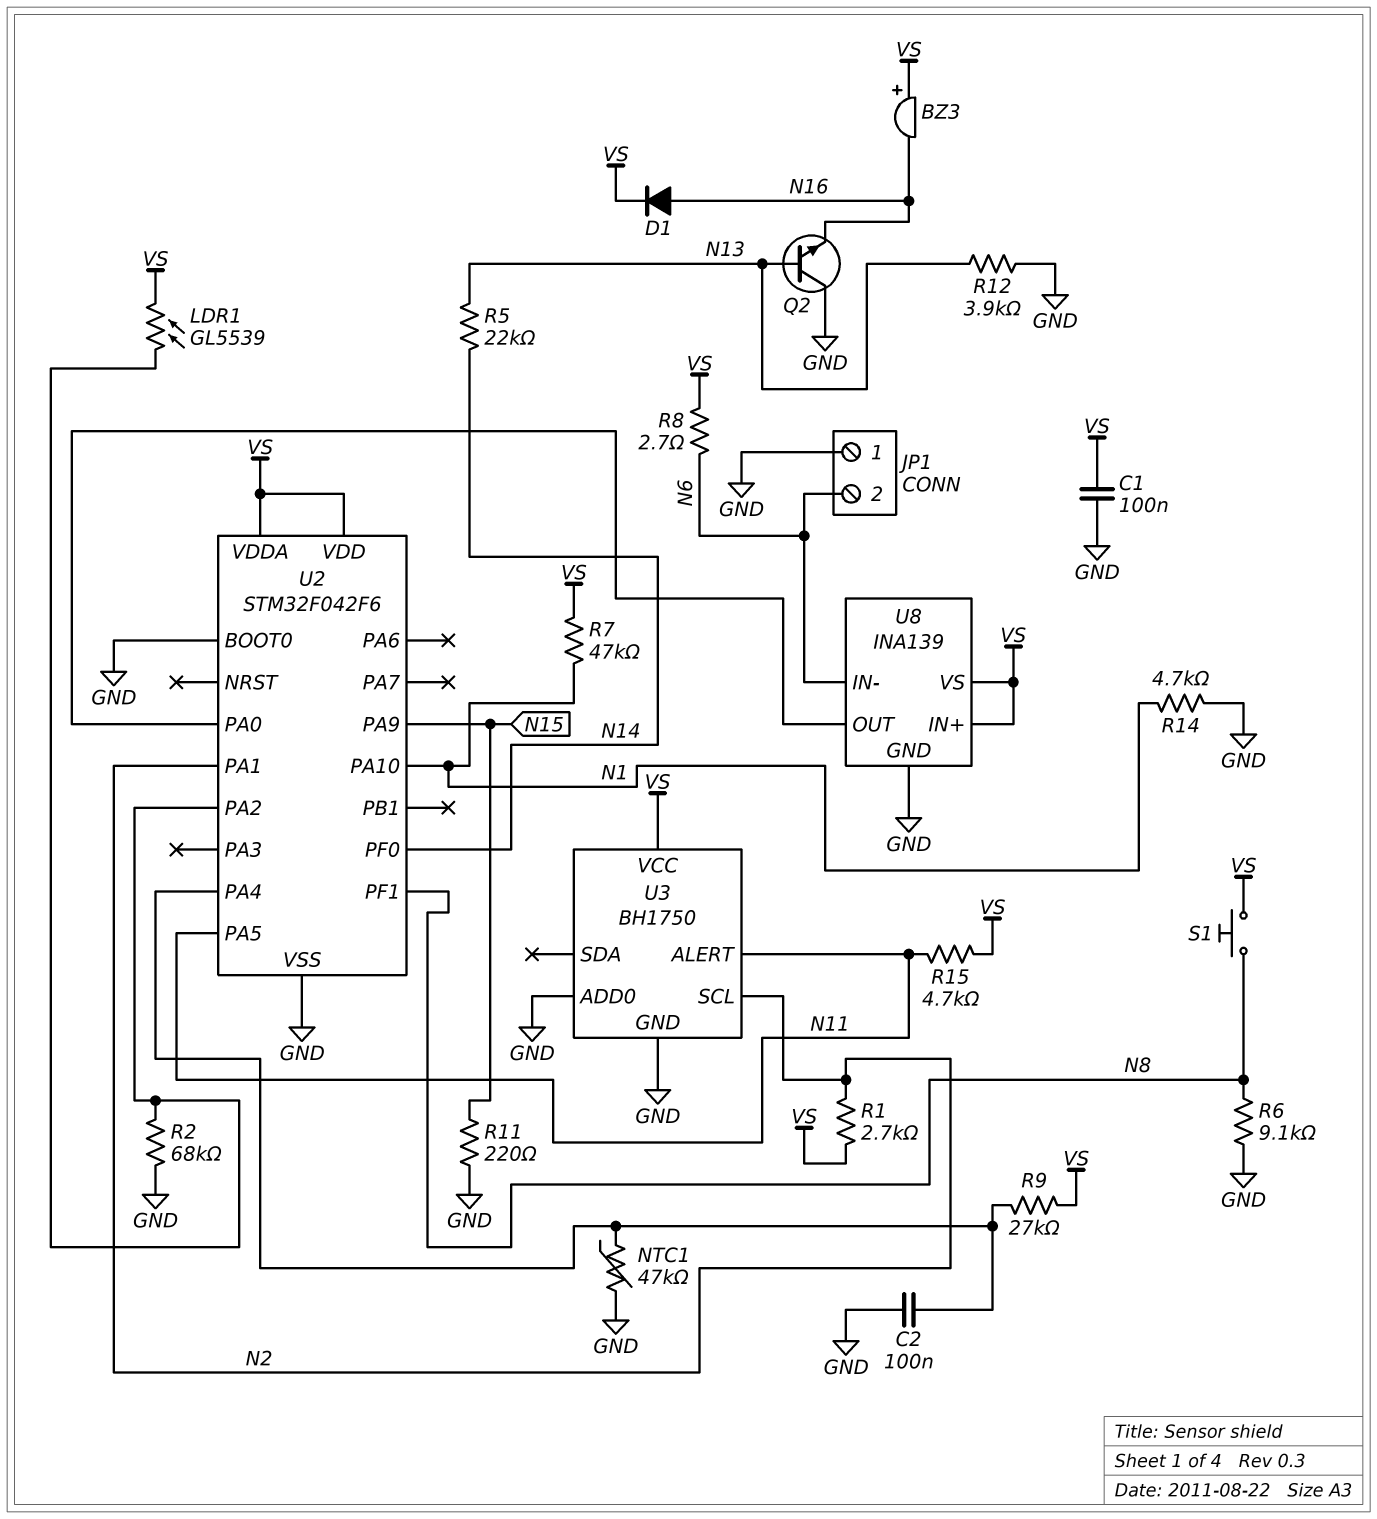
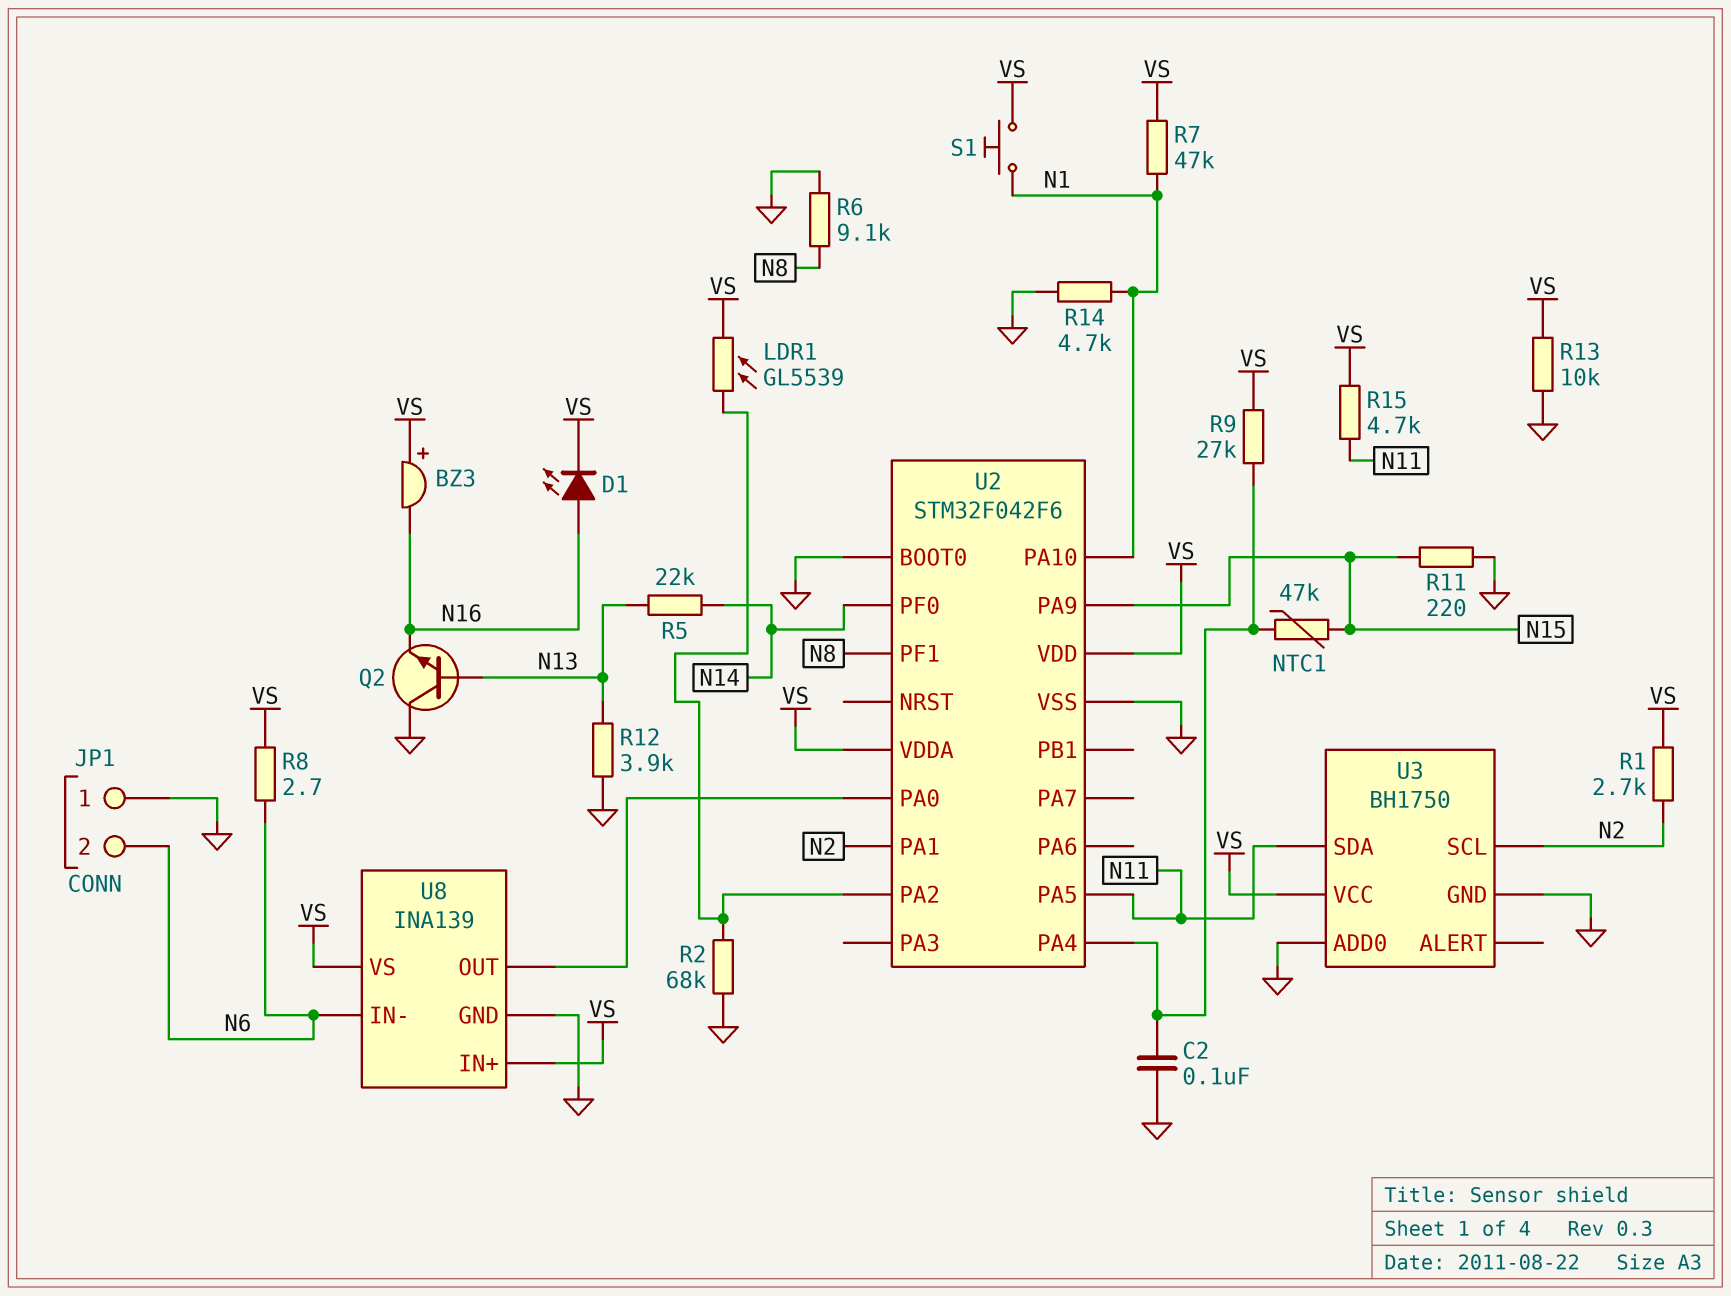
C1: 100nF (GND, VS) -> none
D1: diode (A N16, K VS) -> LED (A N16, K VS)
NTC1: 47k (GND, U2/PA4) -> 47k (N15, U2/PA4)
R13: none -> 10k (GND, VS)
S1: button (N8, VS) -> button (N1, VS)
U3 pin ALERT: N11 -> none
U3 pin SDA: none -> N11

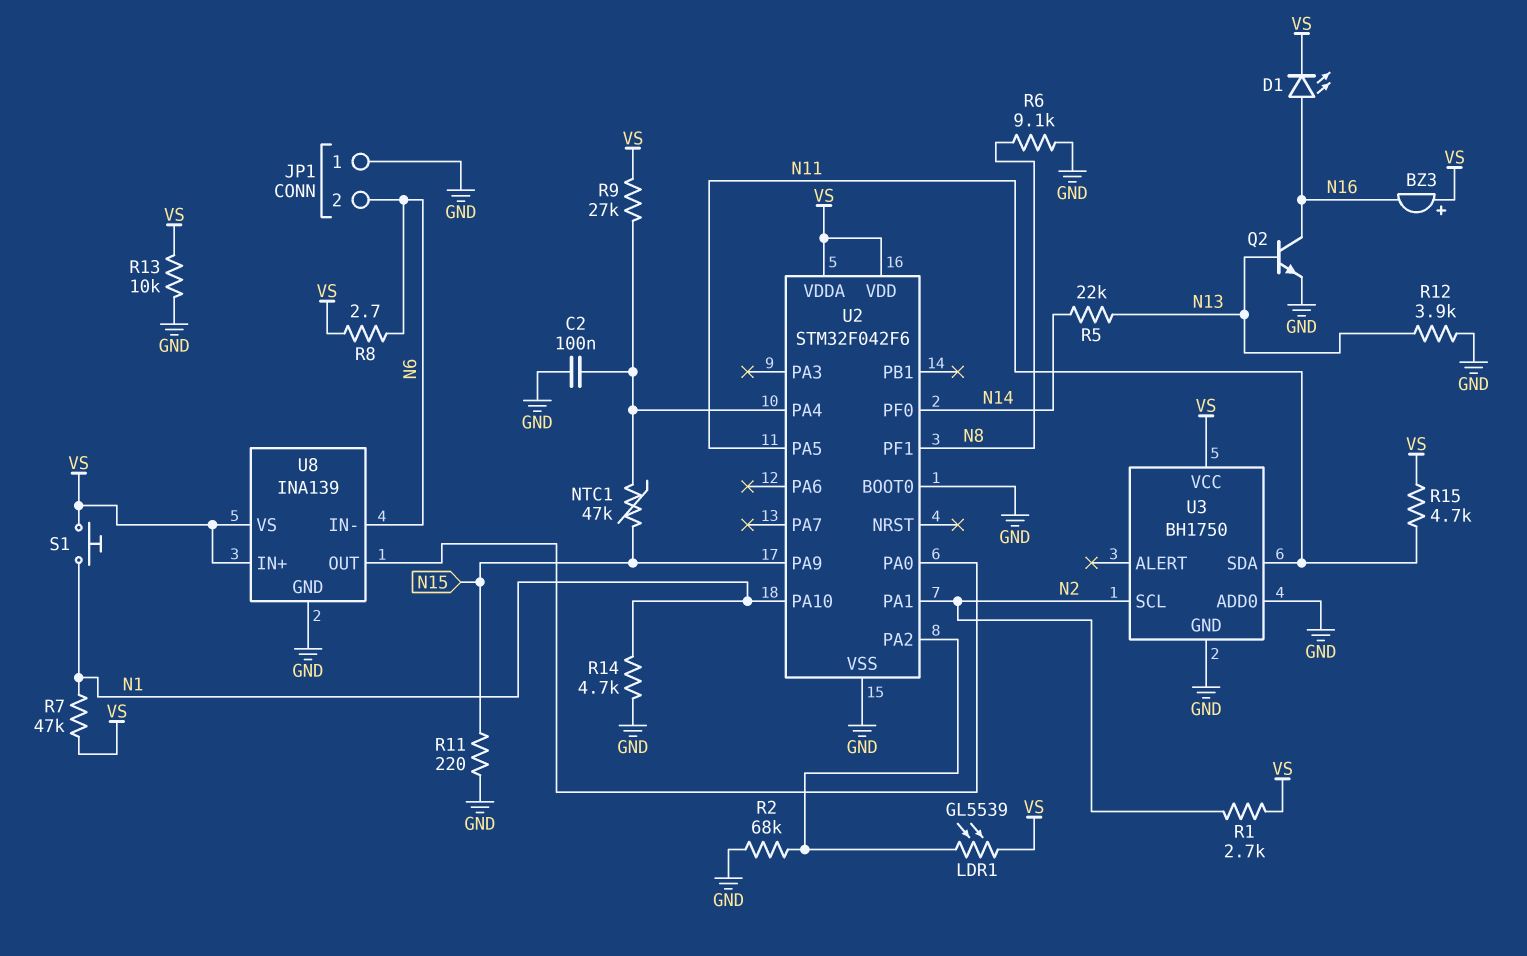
Q2: NPN (B N13, C GND, E N16) -> NPN (B N13, C N16, E GND)

